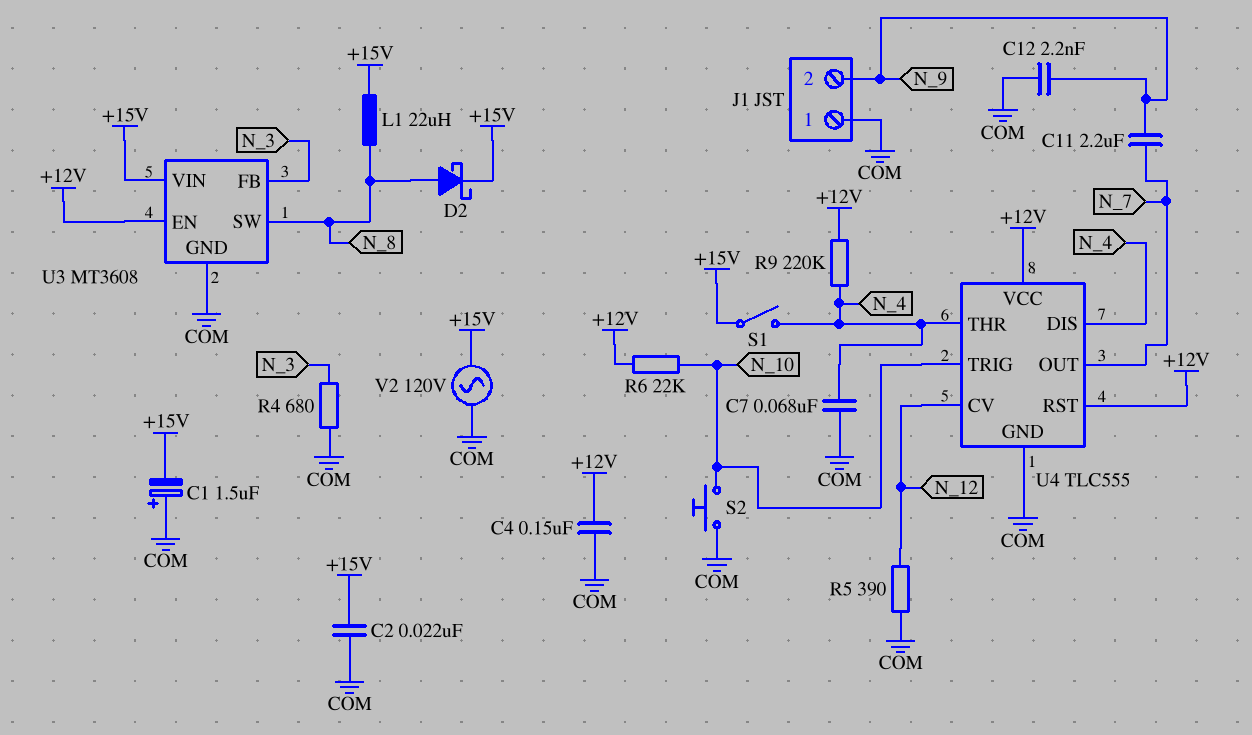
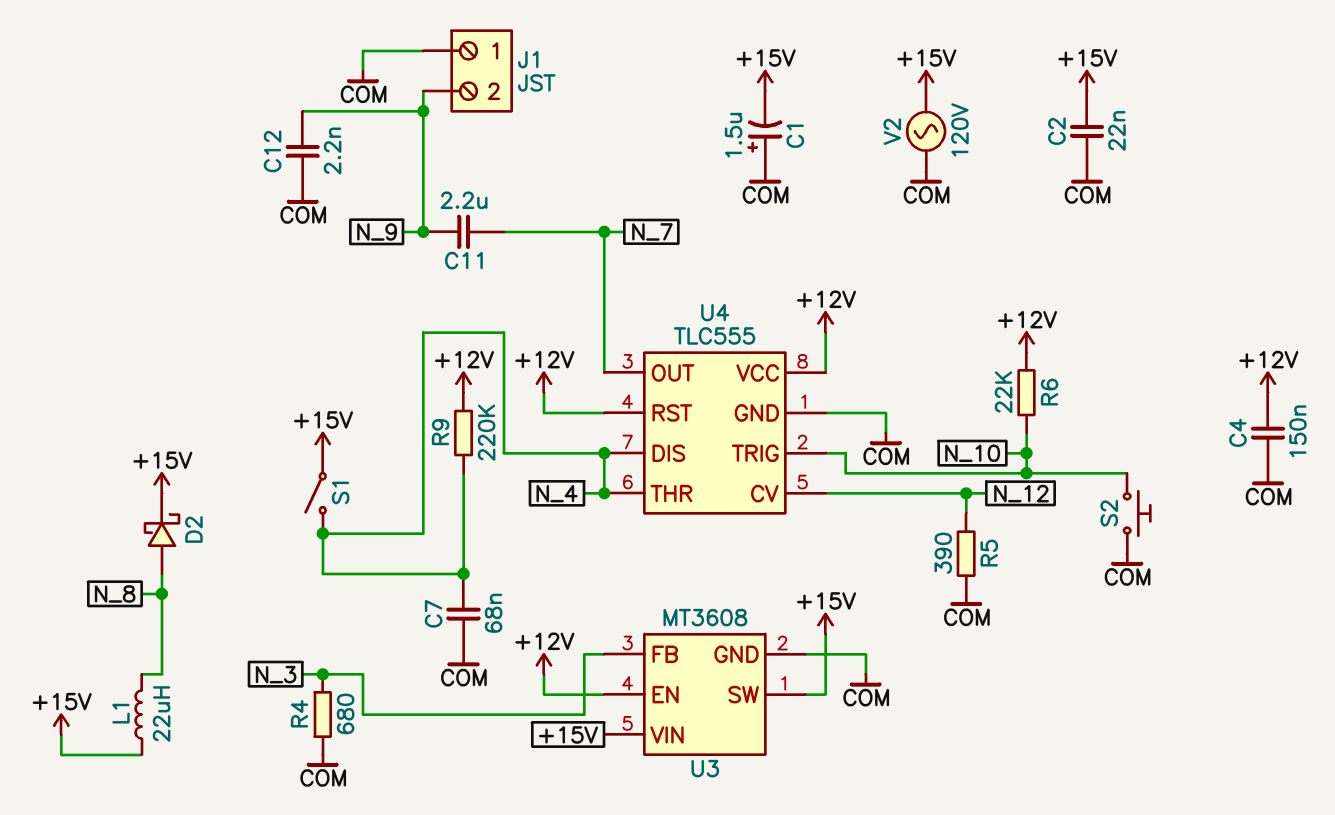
U3 pin SW: N_8 -> +15V

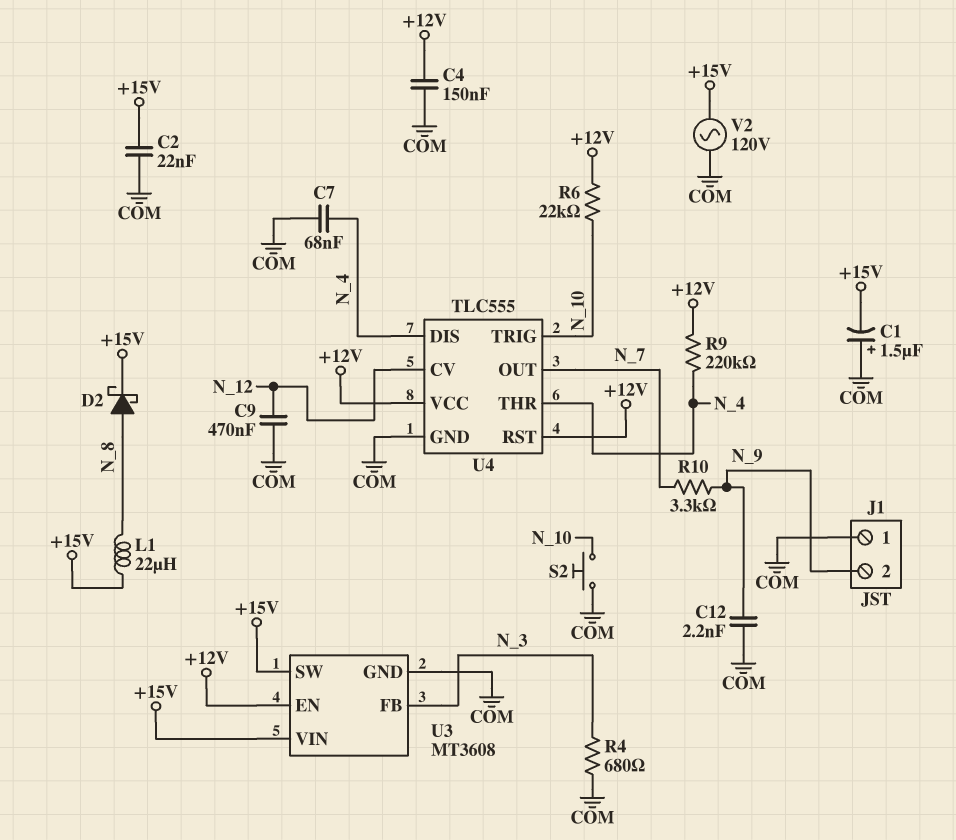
C9: none -> 470nF (COM, N_12)
C11: 2.2uF (N_7, N_9) -> none
R5: 390 (COM, N_12) -> none
R10: none -> 3.3k (N_7, N_9)
S1: switch (+15V, N_4) -> none

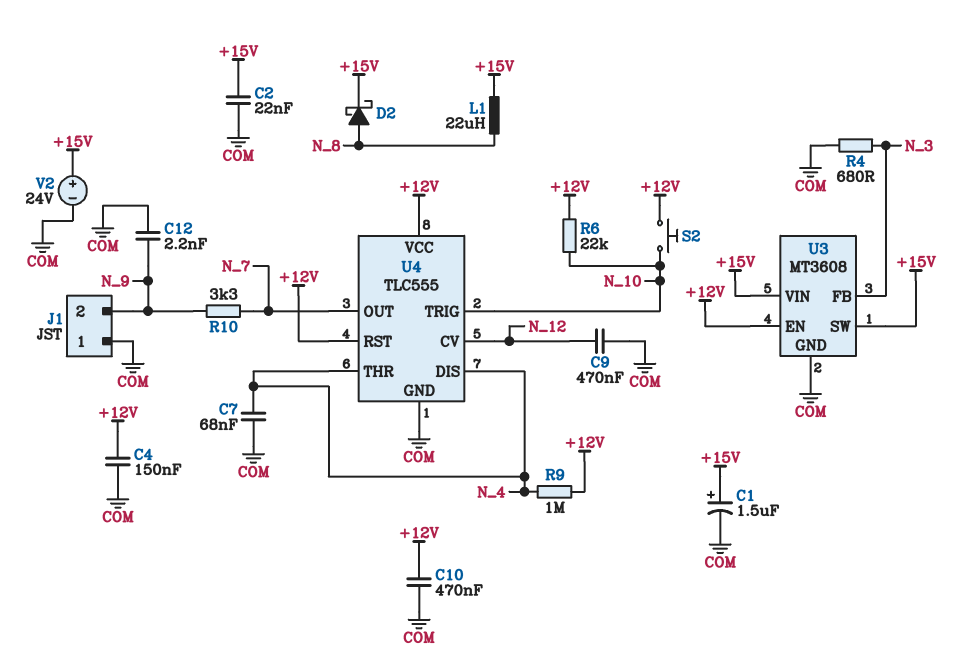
C1: 1.5uF (plus COM, minus +15V) -> 1.5uF (plus +15V, minus COM)
C10: none -> 470nF (+12V, COM)
R9: 220k (+12V, N_4) -> 1M (+12V, N_4)
S2: button (COM, N_10) -> button (+12V, N_10)
V2: AC 120V (+15V, COM) -> 24V (plus +15V, minus COM)

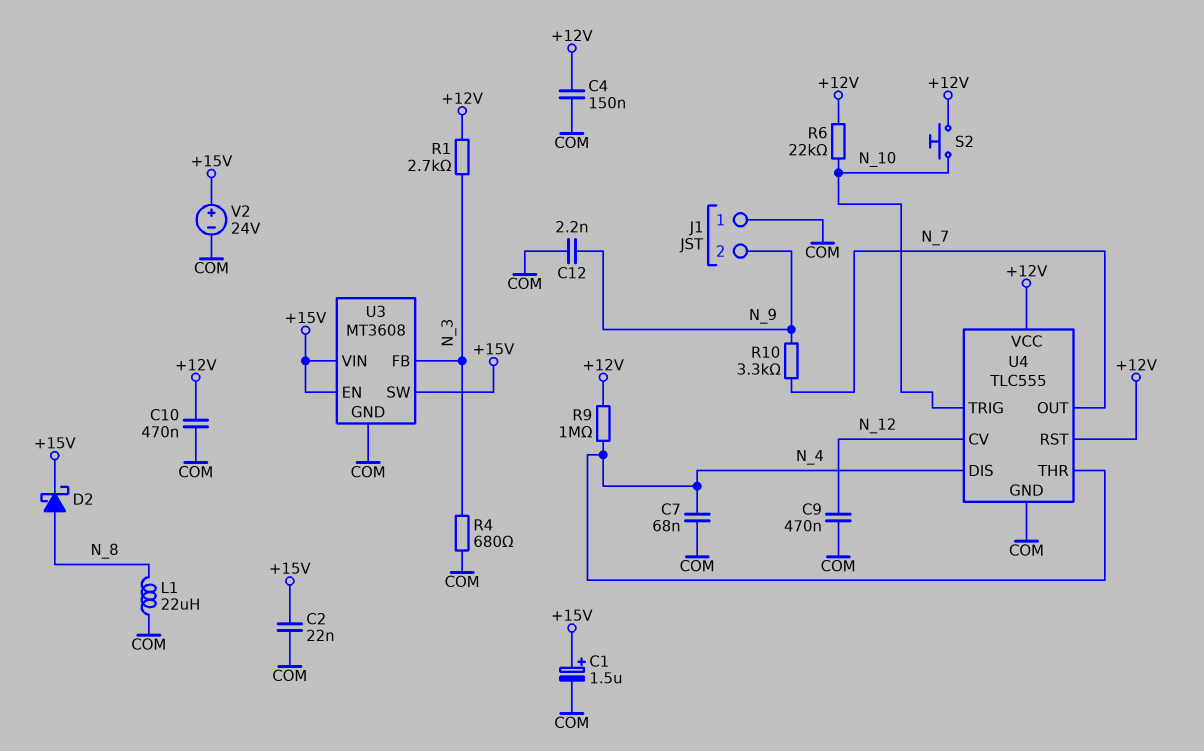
L1: 22uH (+15V, N_8) -> 22uH (COM, N_8)
R1: none -> 2.7k (+12V, N_3)
U3 pin EN: +12V -> +15V

